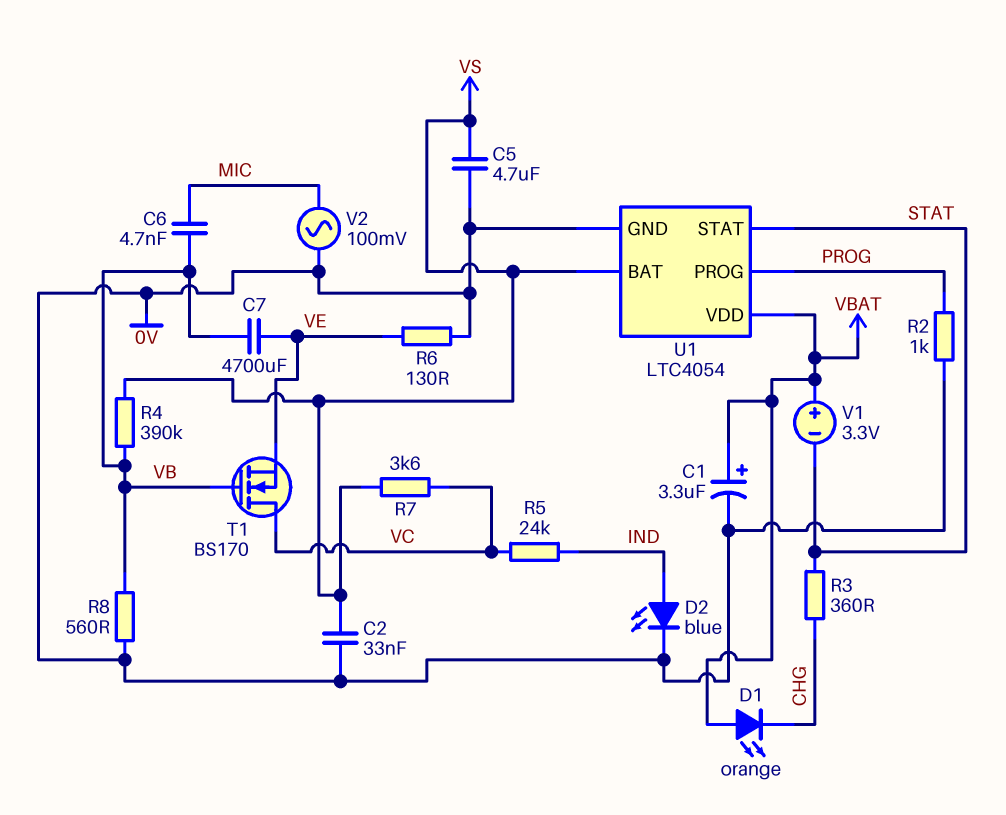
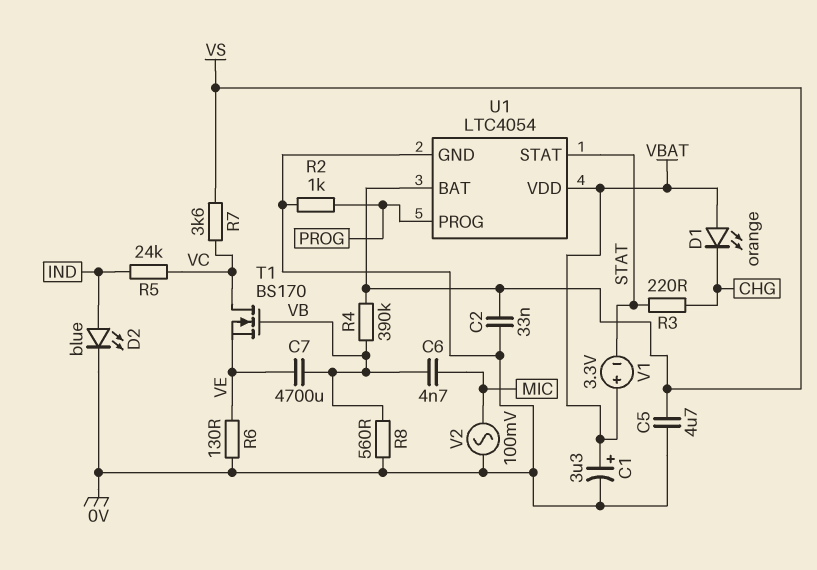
R3: 360 (CHG, STAT) -> 220 (CHG, STAT)

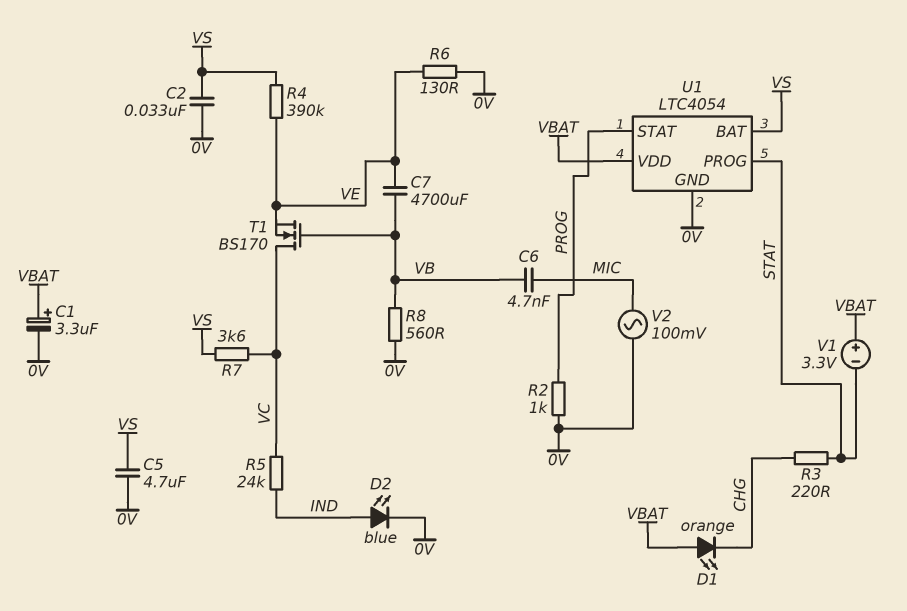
R4: 390k (VB, VS) -> 390k (VE, VS)
U1 pin PROG: PROG -> STAT
U1 pin STAT: STAT -> PROG

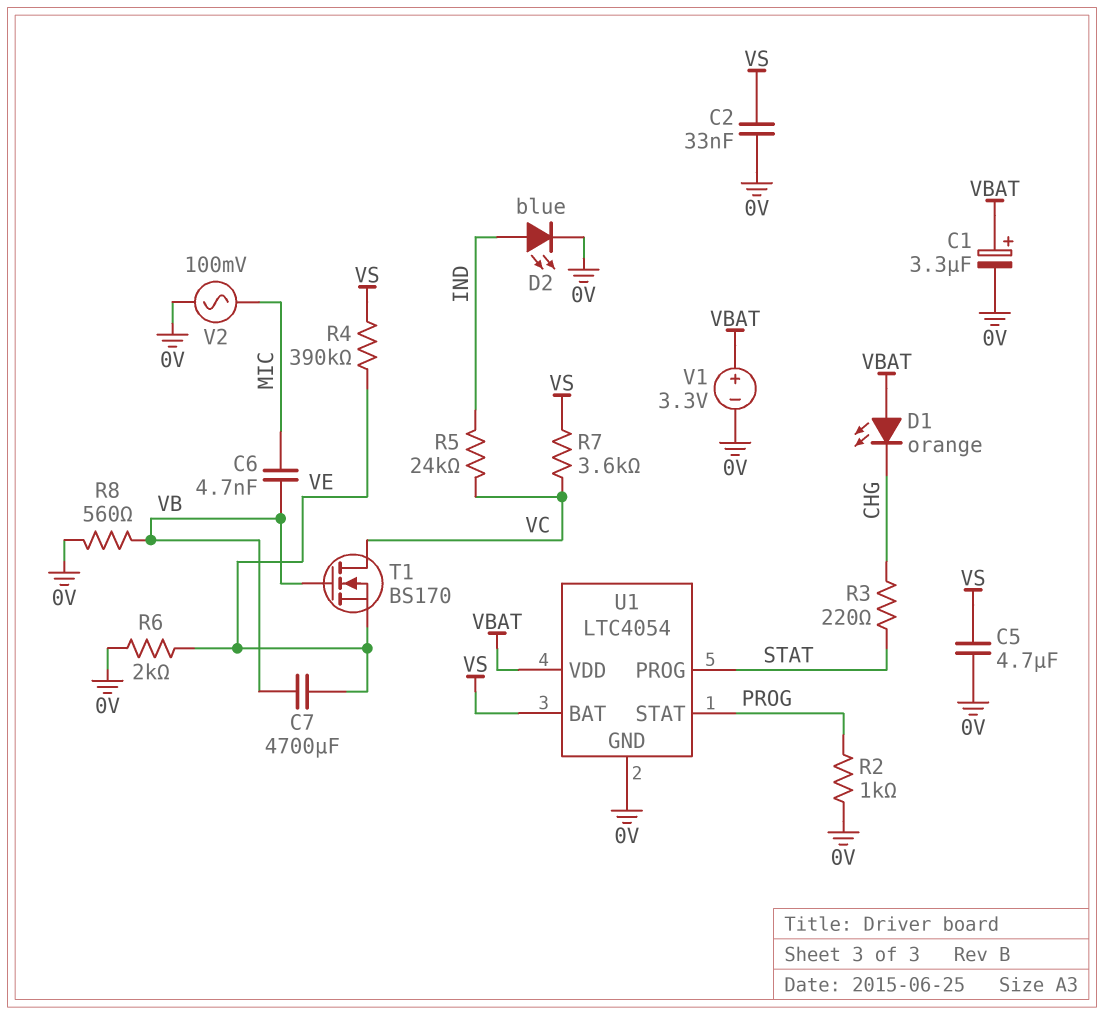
R6: 130 (0V, VE) -> 2k (0V, VE)
V1: 3.3V (plus VBAT, minus STAT) -> 3.3V (plus VBAT, minus 0V)

